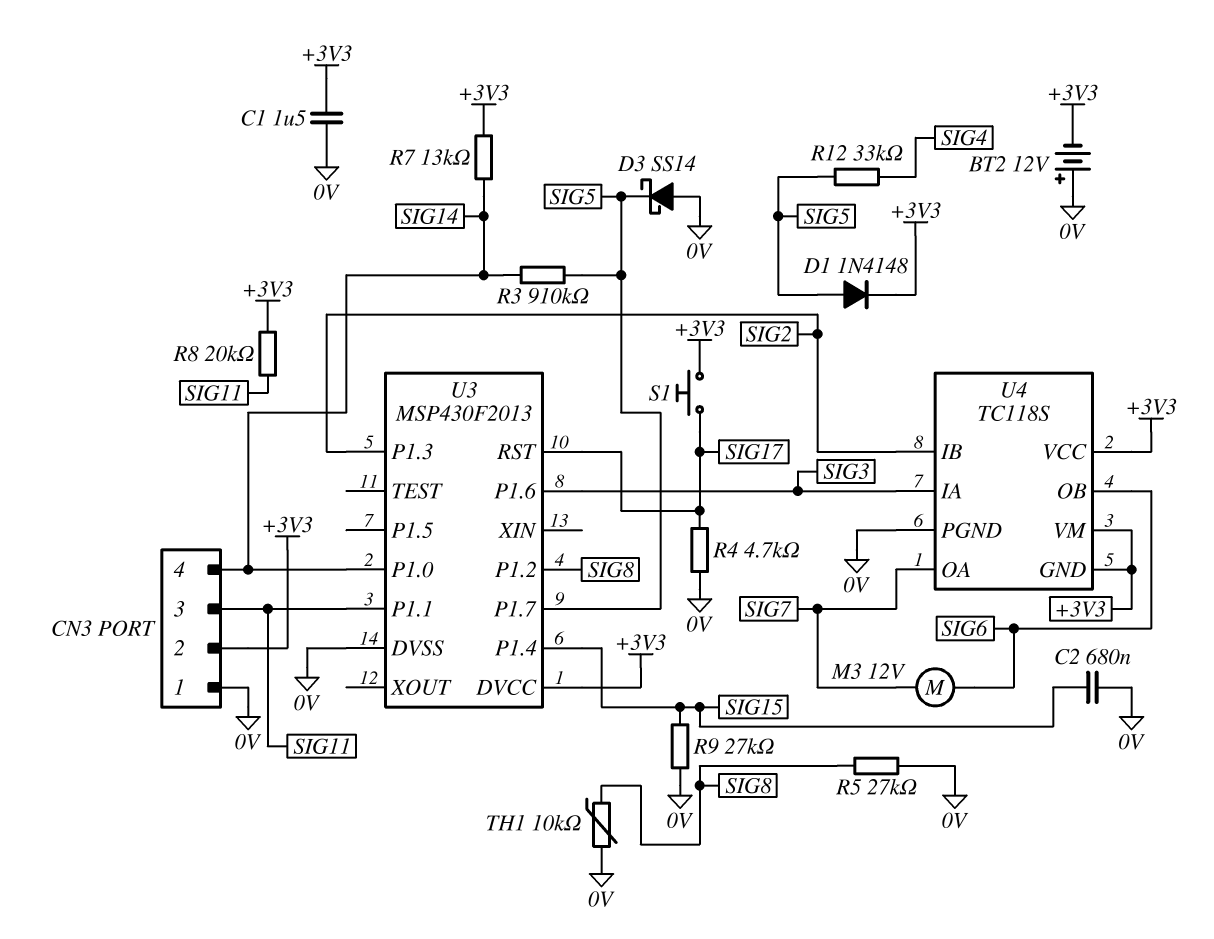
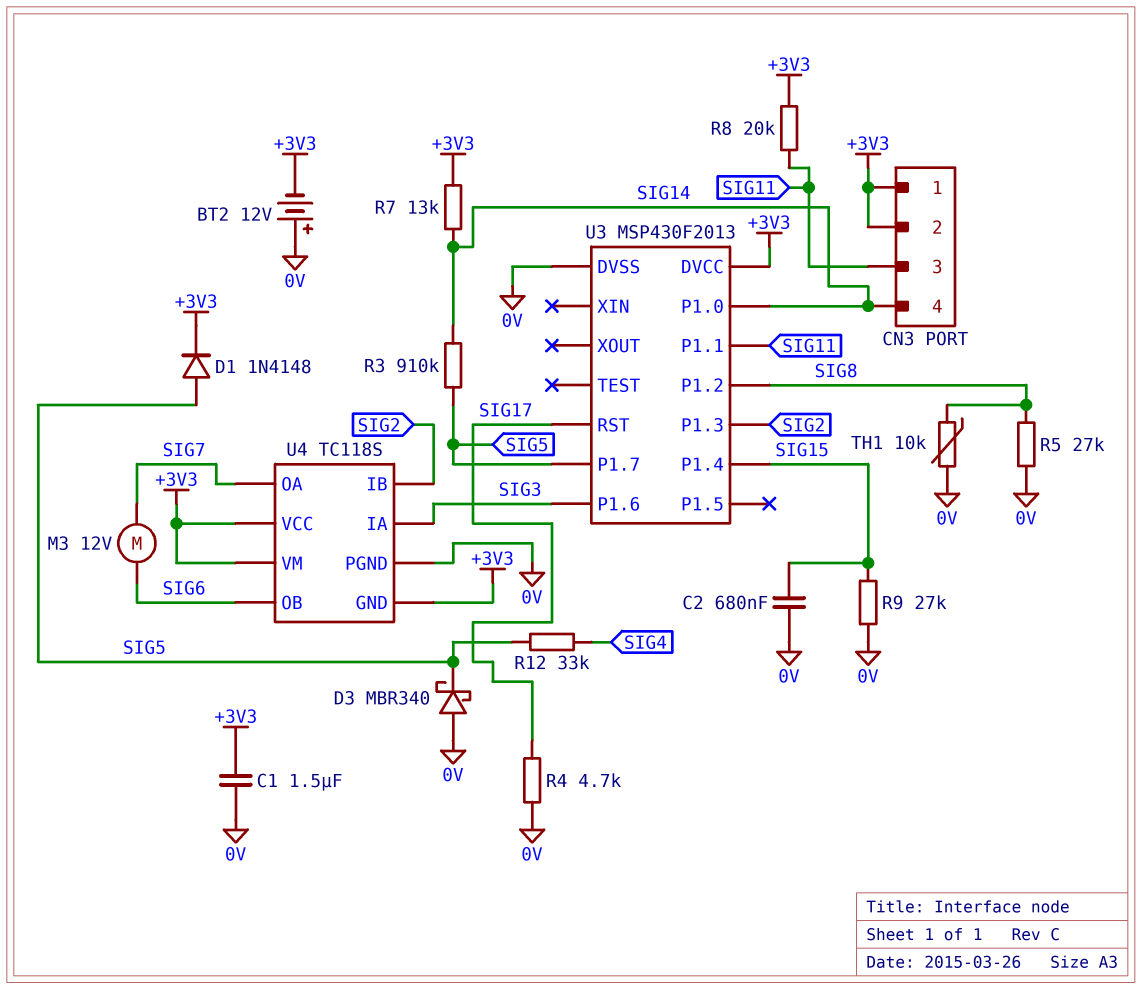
CN3 pin 1: 0V -> +3V3
D3: schottky SS14 (A 0V, K SIG5) -> schottky MBR340 (A 0V, K SIG5)
S1: button (+3V3, SIG17) -> none

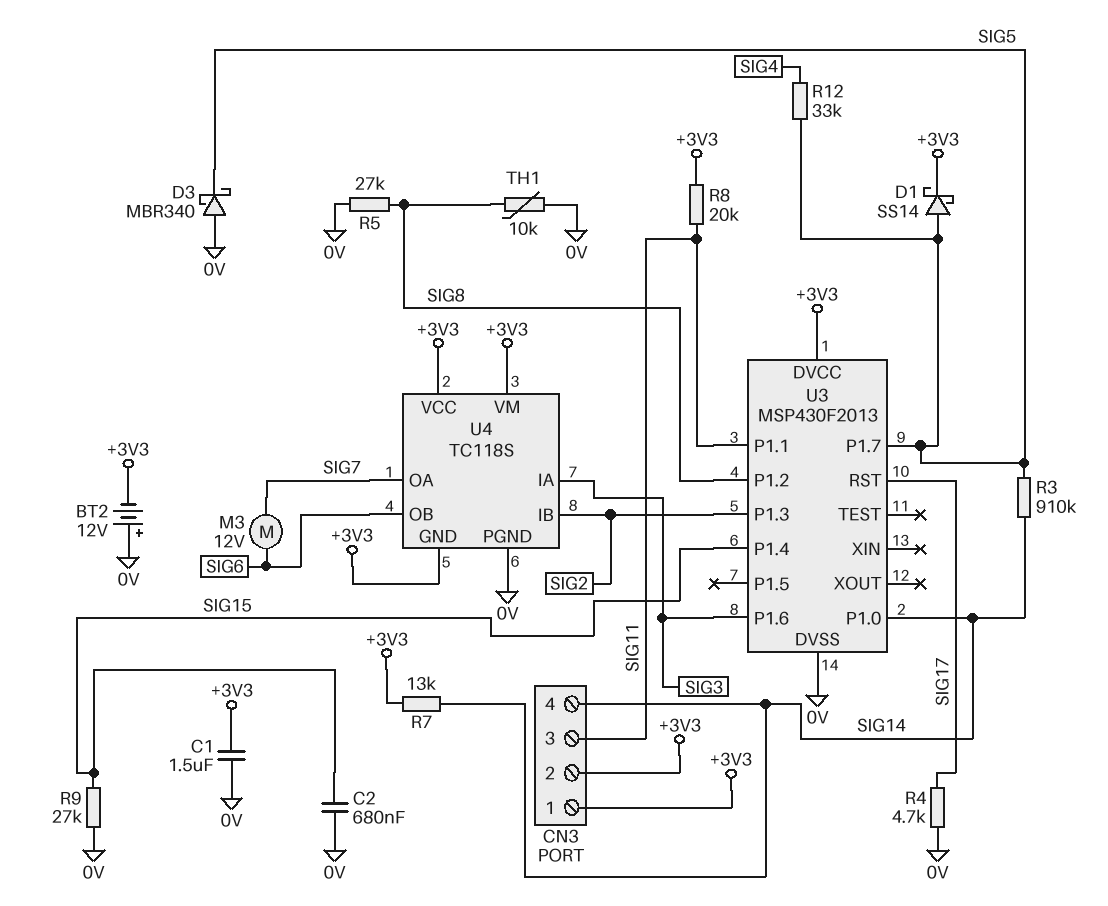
D1: diode 1N4148 (A SIG5, K +3V3) -> schottky SS14 (A SIG5, K +3V3)

